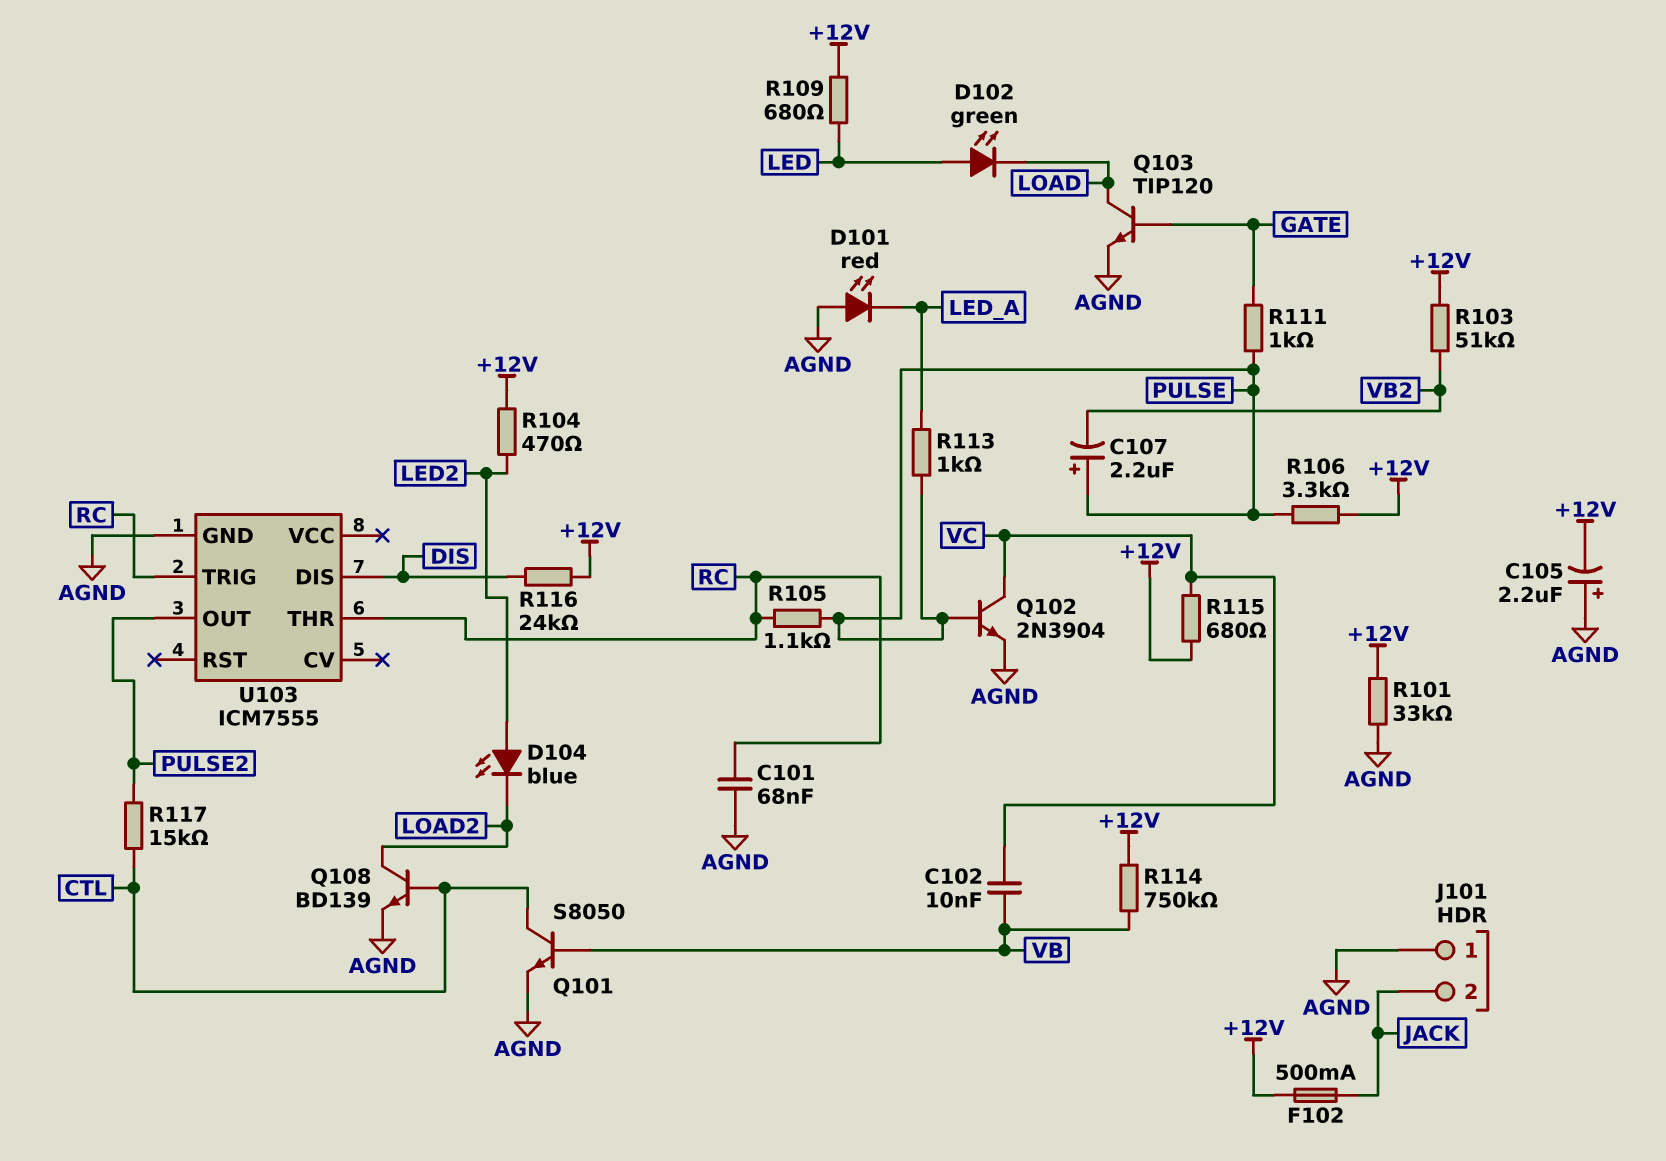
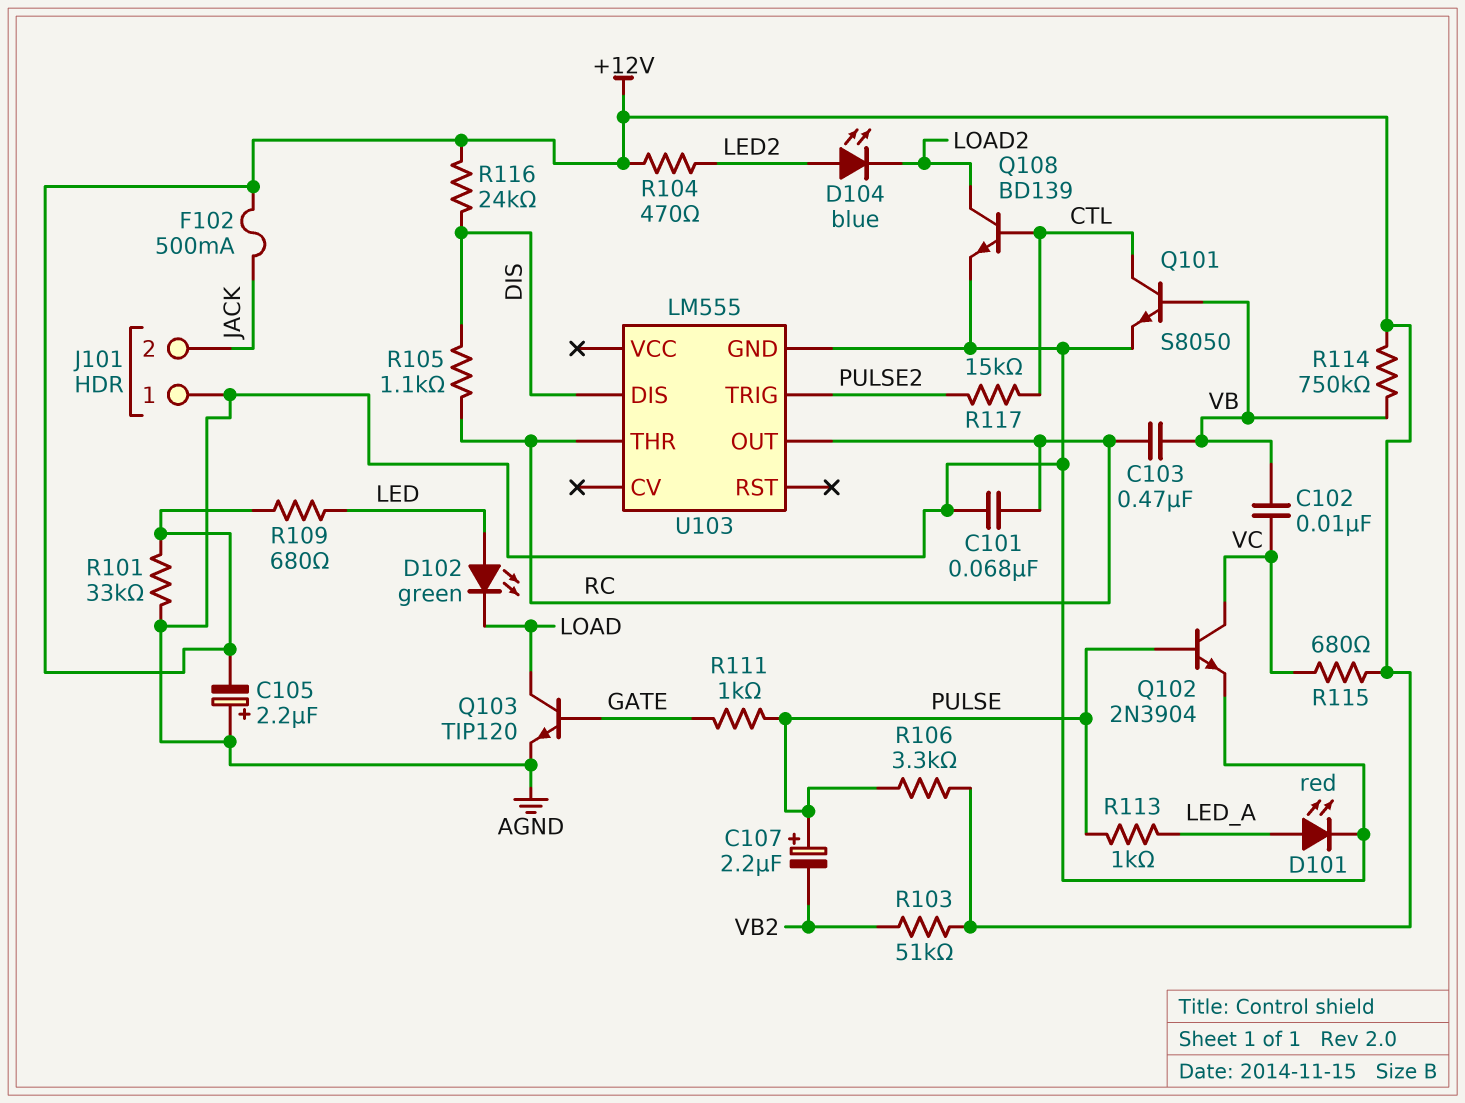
C103: none -> 470nF (RC, VB)
D101: LED red (A AGND, K LED_A) -> LED red (A LED_A, K AGND)
R105: 1.1k (PULSE, RC) -> 1.1k (DIS, RC)
U103: ICM7555 -> LM555
U103 pin OUT: PULSE2 -> RC
U103 pin TRIG: RC -> PULSE2

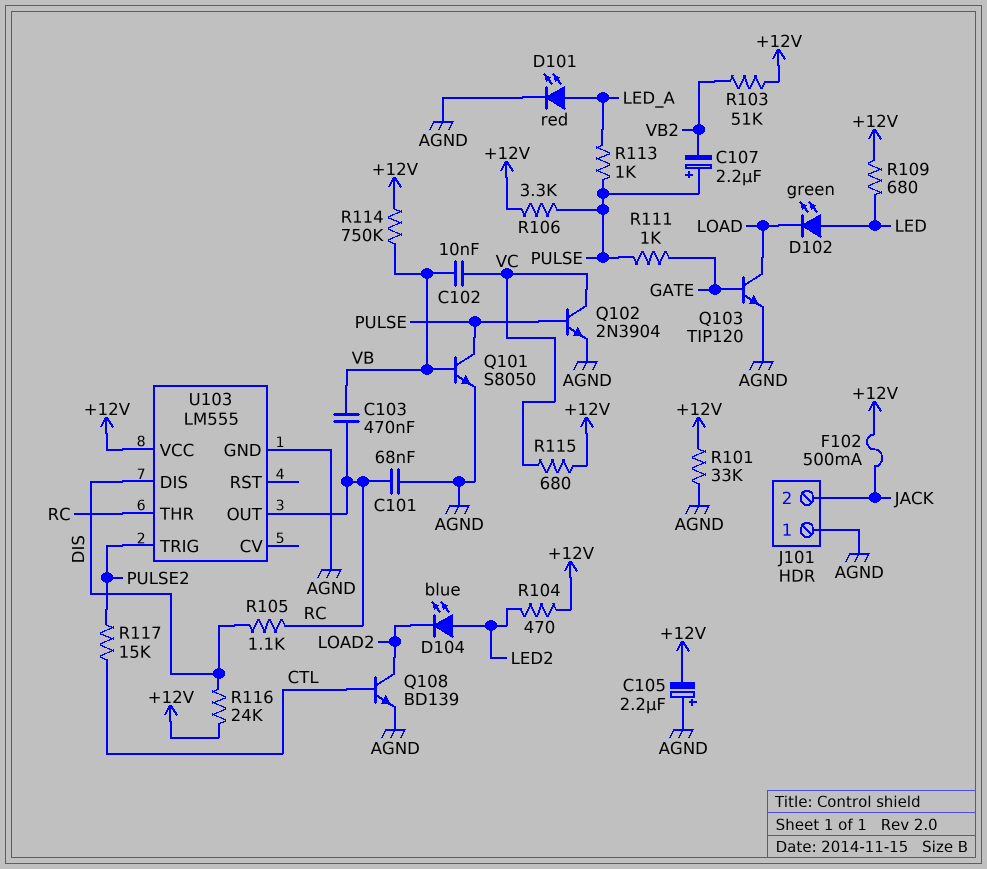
Q101: NPN S8050 (B VB, C CTL, E AGND) -> NPN S8050 (B VB, C PULSE, E AGND)
U103 pin VCC: none -> +12V

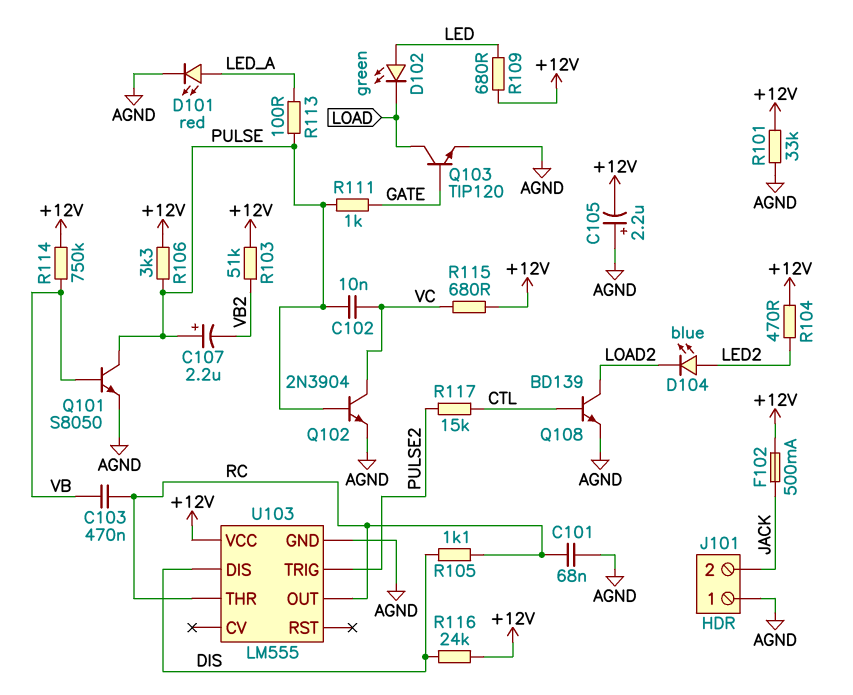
C102: 10nF (VB, VC) -> 10nF (PULSE, VC)
R113: 1k (LED_A, PULSE) -> 100 (LED_A, PULSE)

